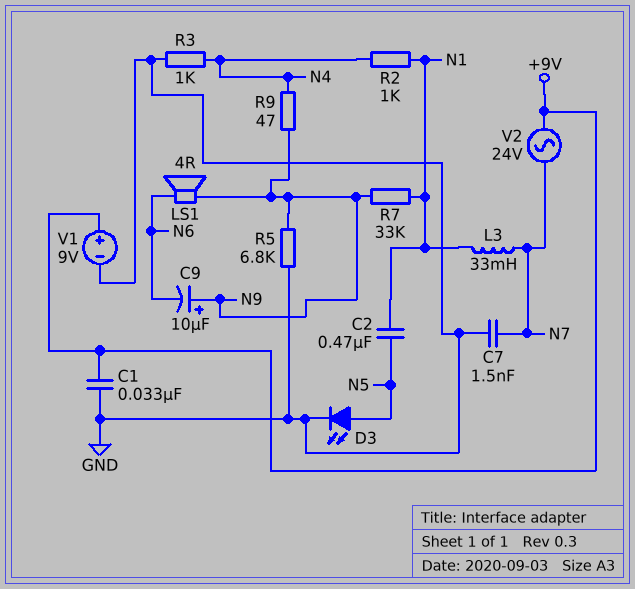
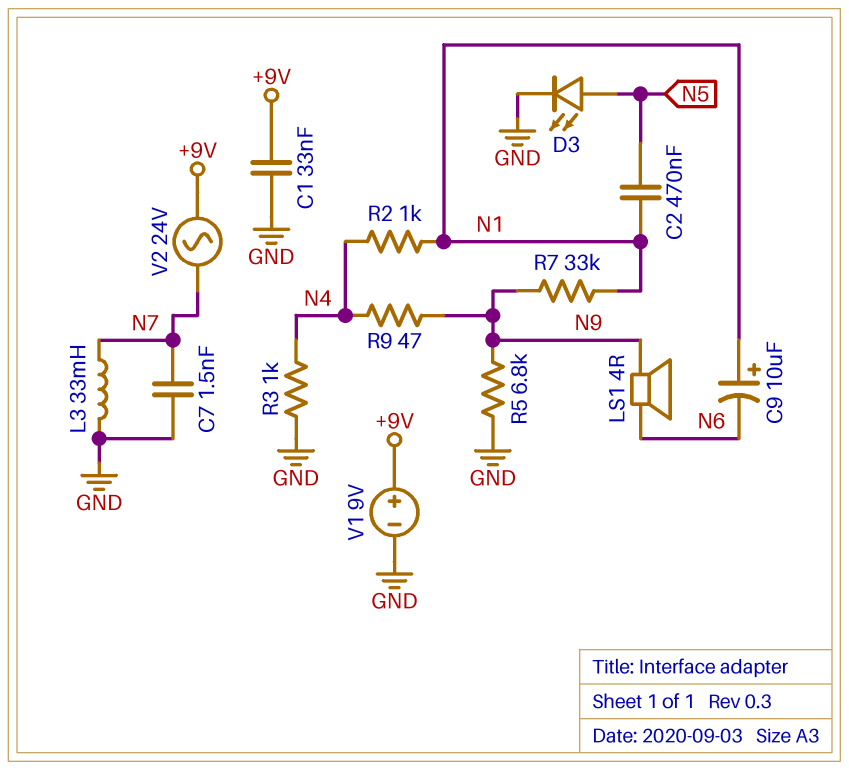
C9: 10uF (plus N9, minus N6) -> 10uF (plus N1, minus N6)
L3: 33mH (N1, N7) -> 33mH (GND, N7)

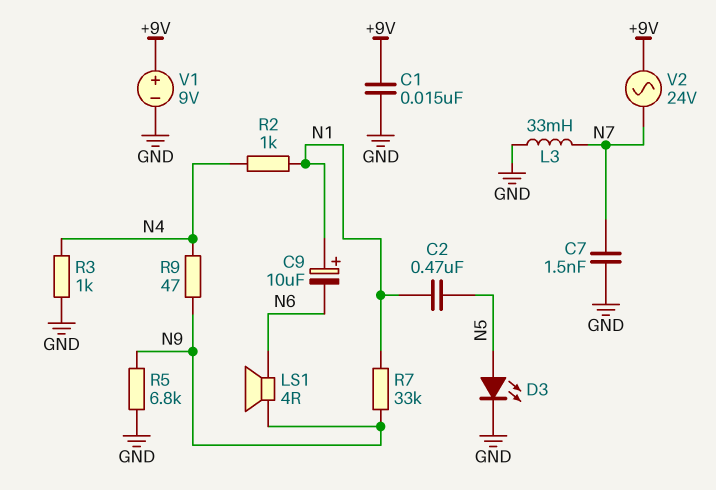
C1: 33nF (+9V, GND) -> 15nF (+9V, GND)

